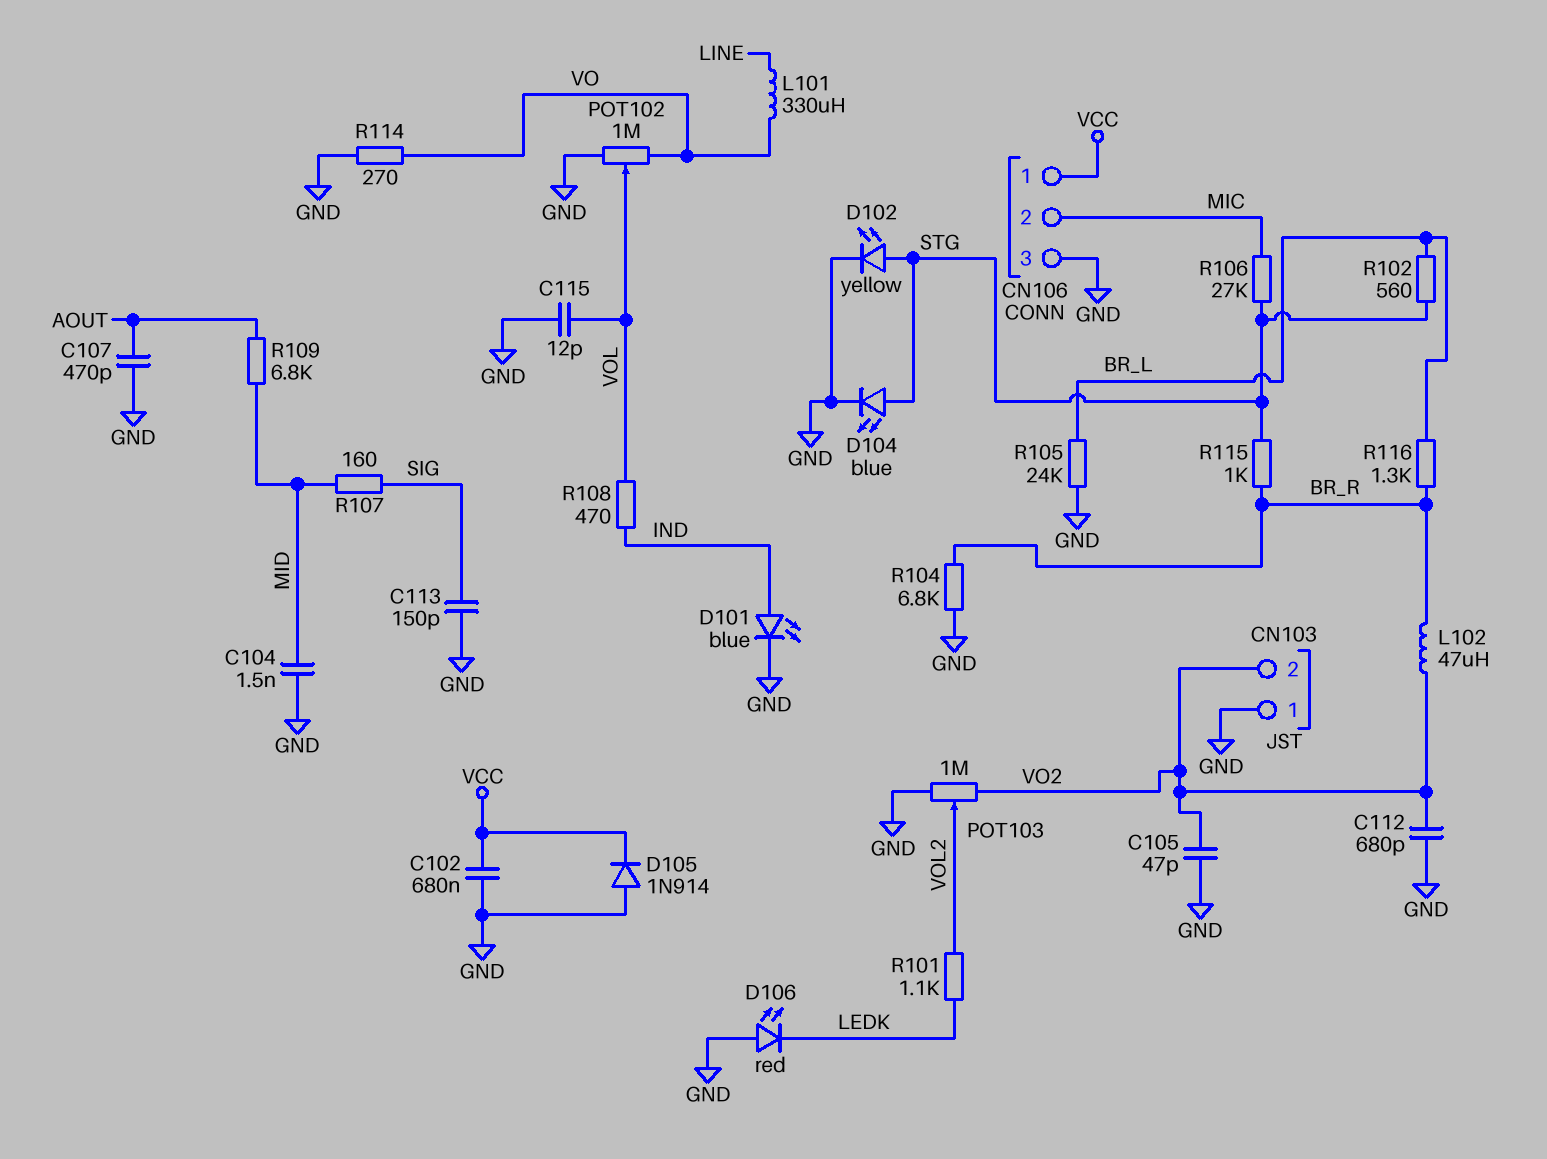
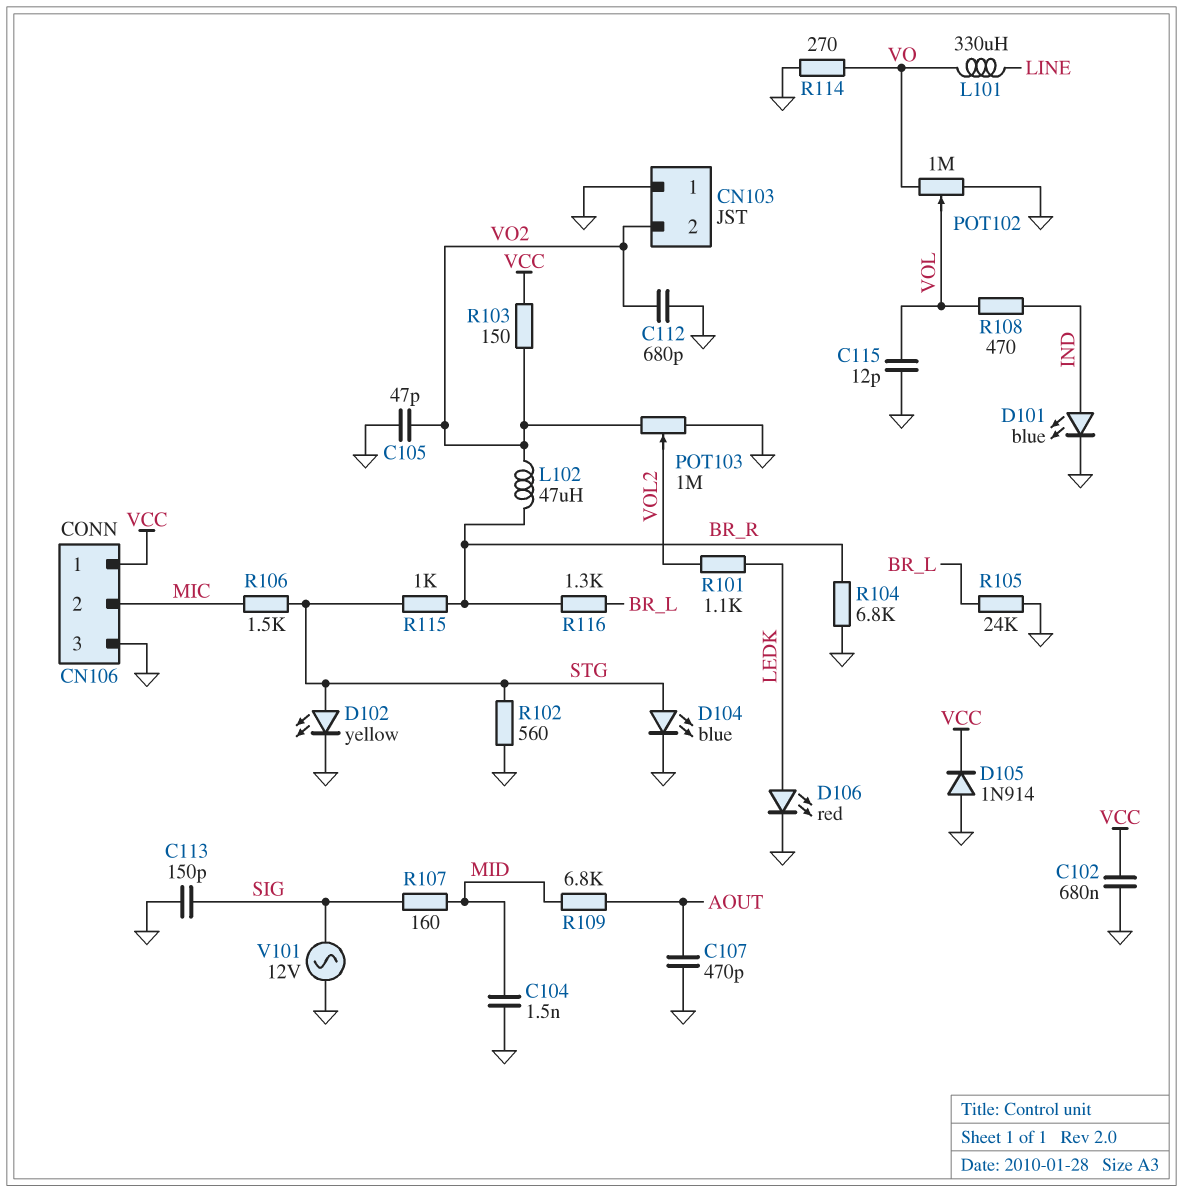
D106: LED red (A GND, K LEDK) -> LED red (A LEDK, K GND)
R102: 560 (BR_L, STG) -> 560 (GND, STG)
R103: none -> 150 (VCC, VO2)
R106: 27k (MIC, STG) -> 1.5k (MIC, STG)
V101: none -> AC 12V (GND, SIG)

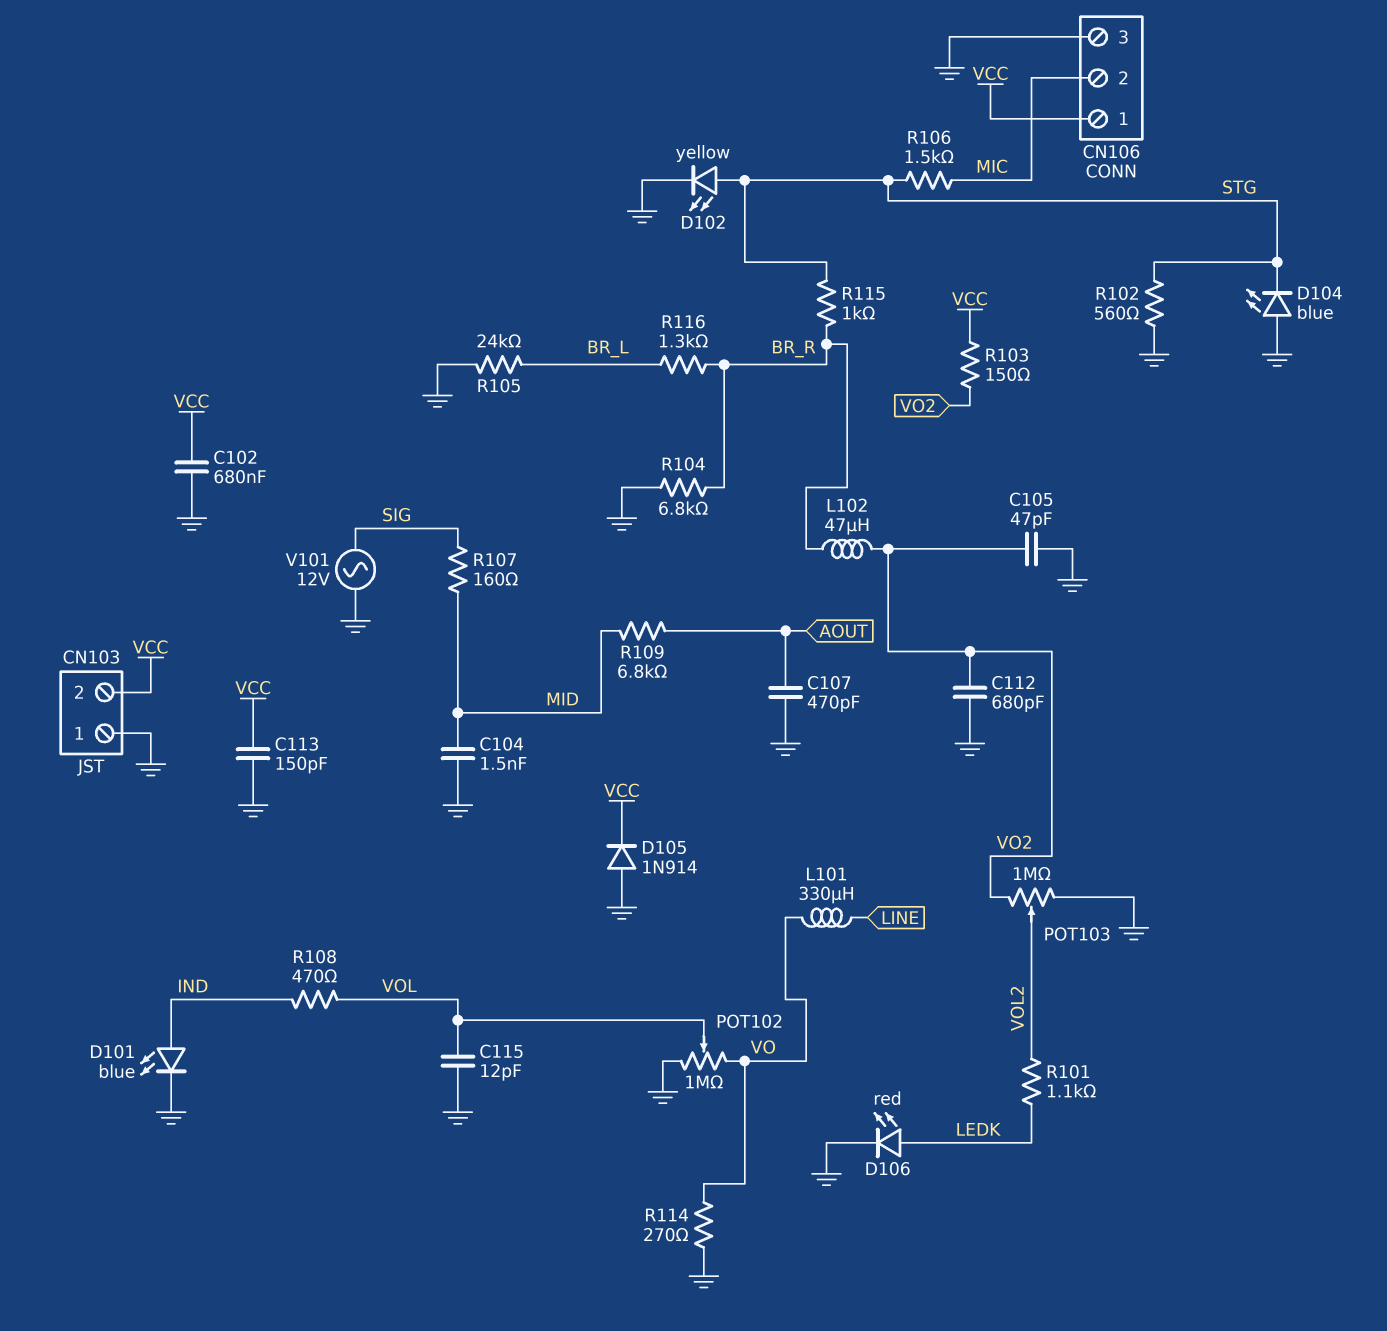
C113: 150pF (GND, SIG) -> 150pF (GND, VCC)
CN103 pin 2: VO2 -> VCC
D104: LED blue (A STG, K GND) -> LED blue (A GND, K STG)

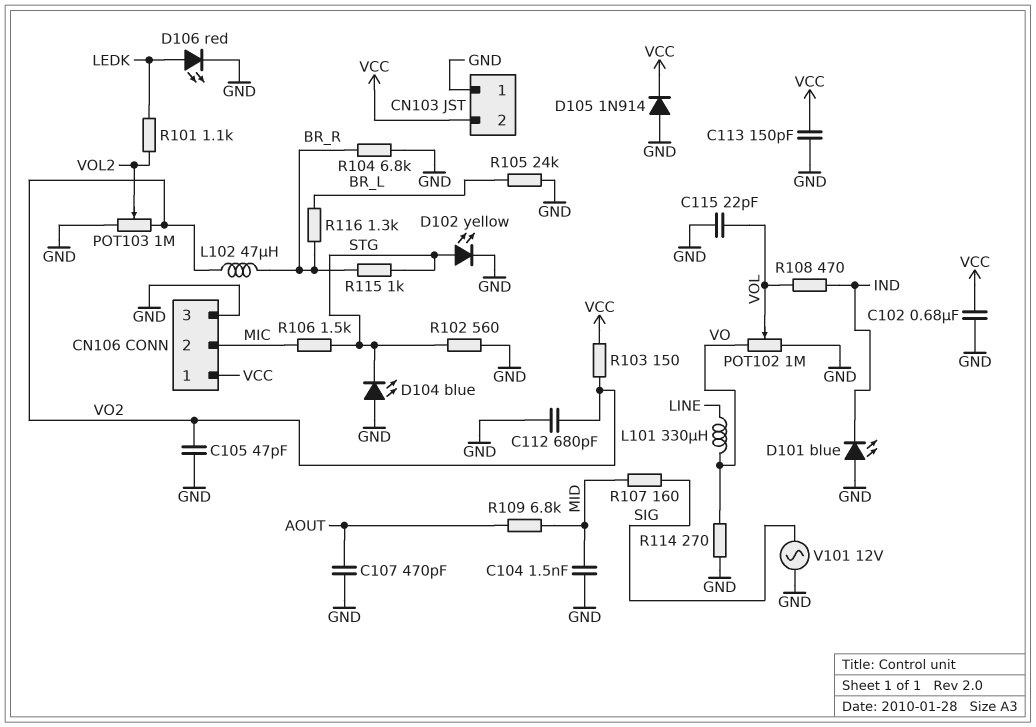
C115: 12pF (GND, VOL) -> 22pF (GND, VOL)
D101: LED blue (A IND, K GND) -> LED blue (A GND, K IND)

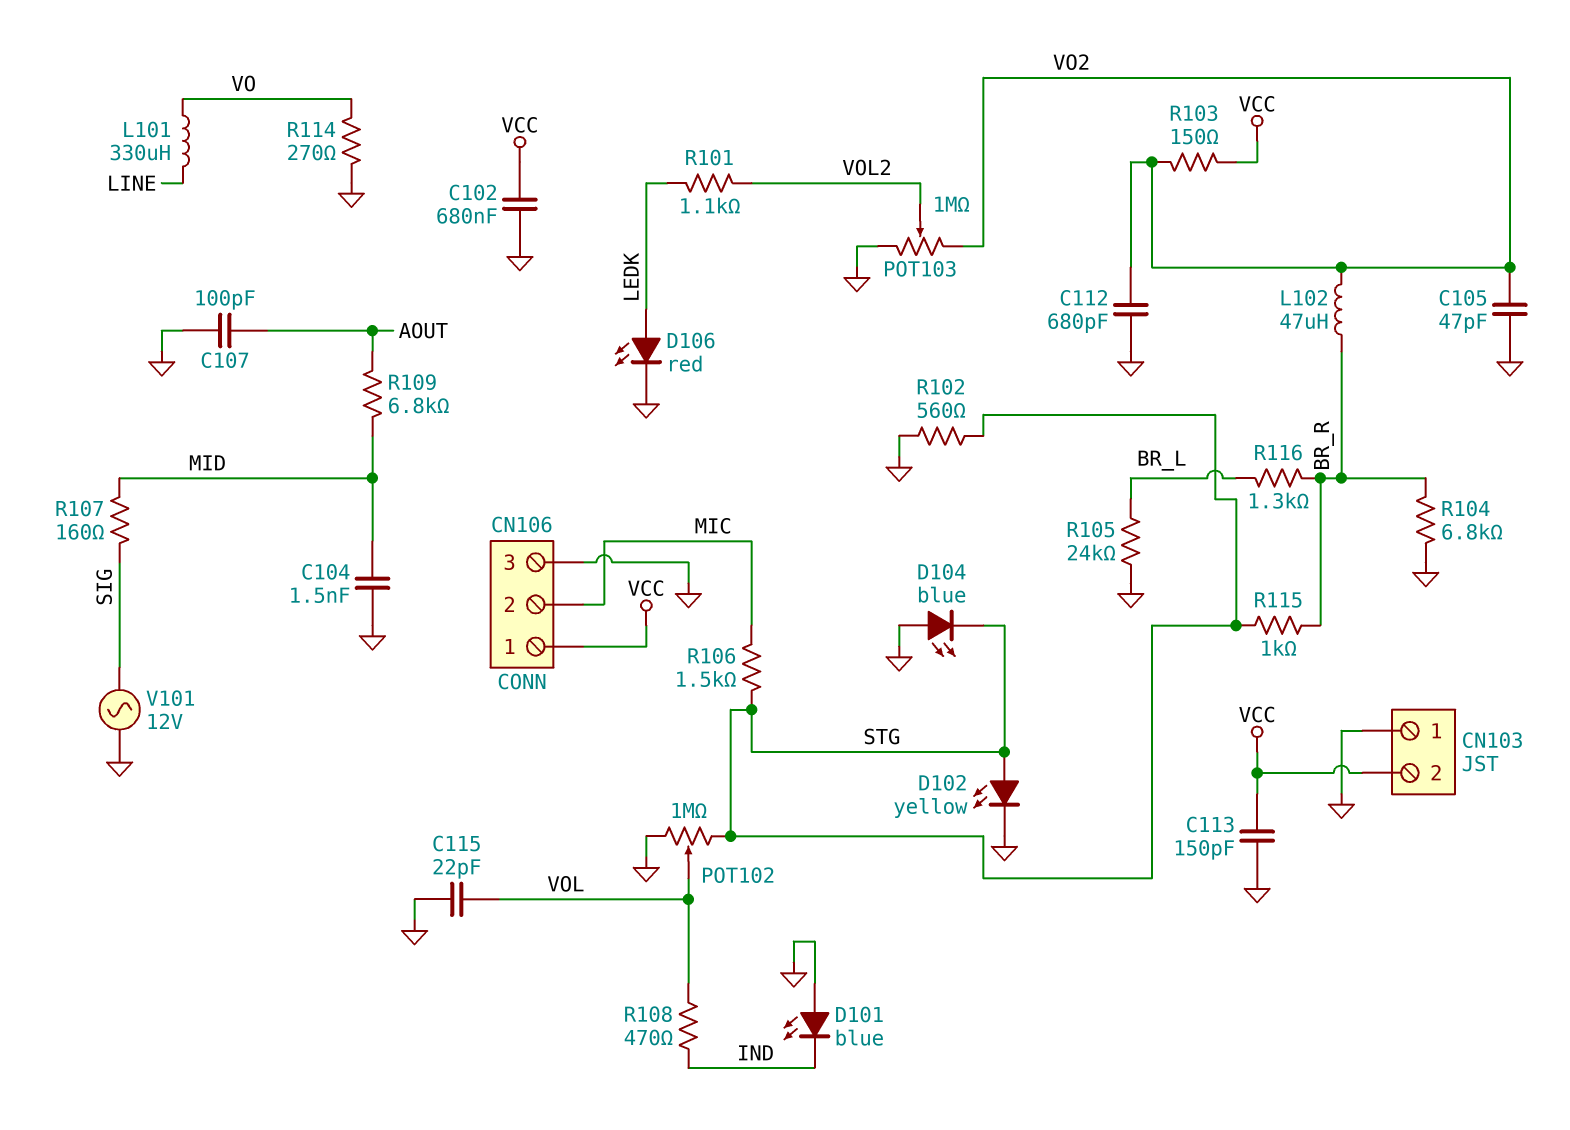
C107: 470pF (AOUT, GND) -> 100pF (AOUT, GND)
D105: diode 1N914 (A GND, K VCC) -> none
POT102: 1M (GND, VO, wiper VOL) -> 1M (GND, STG, wiper VOL)

